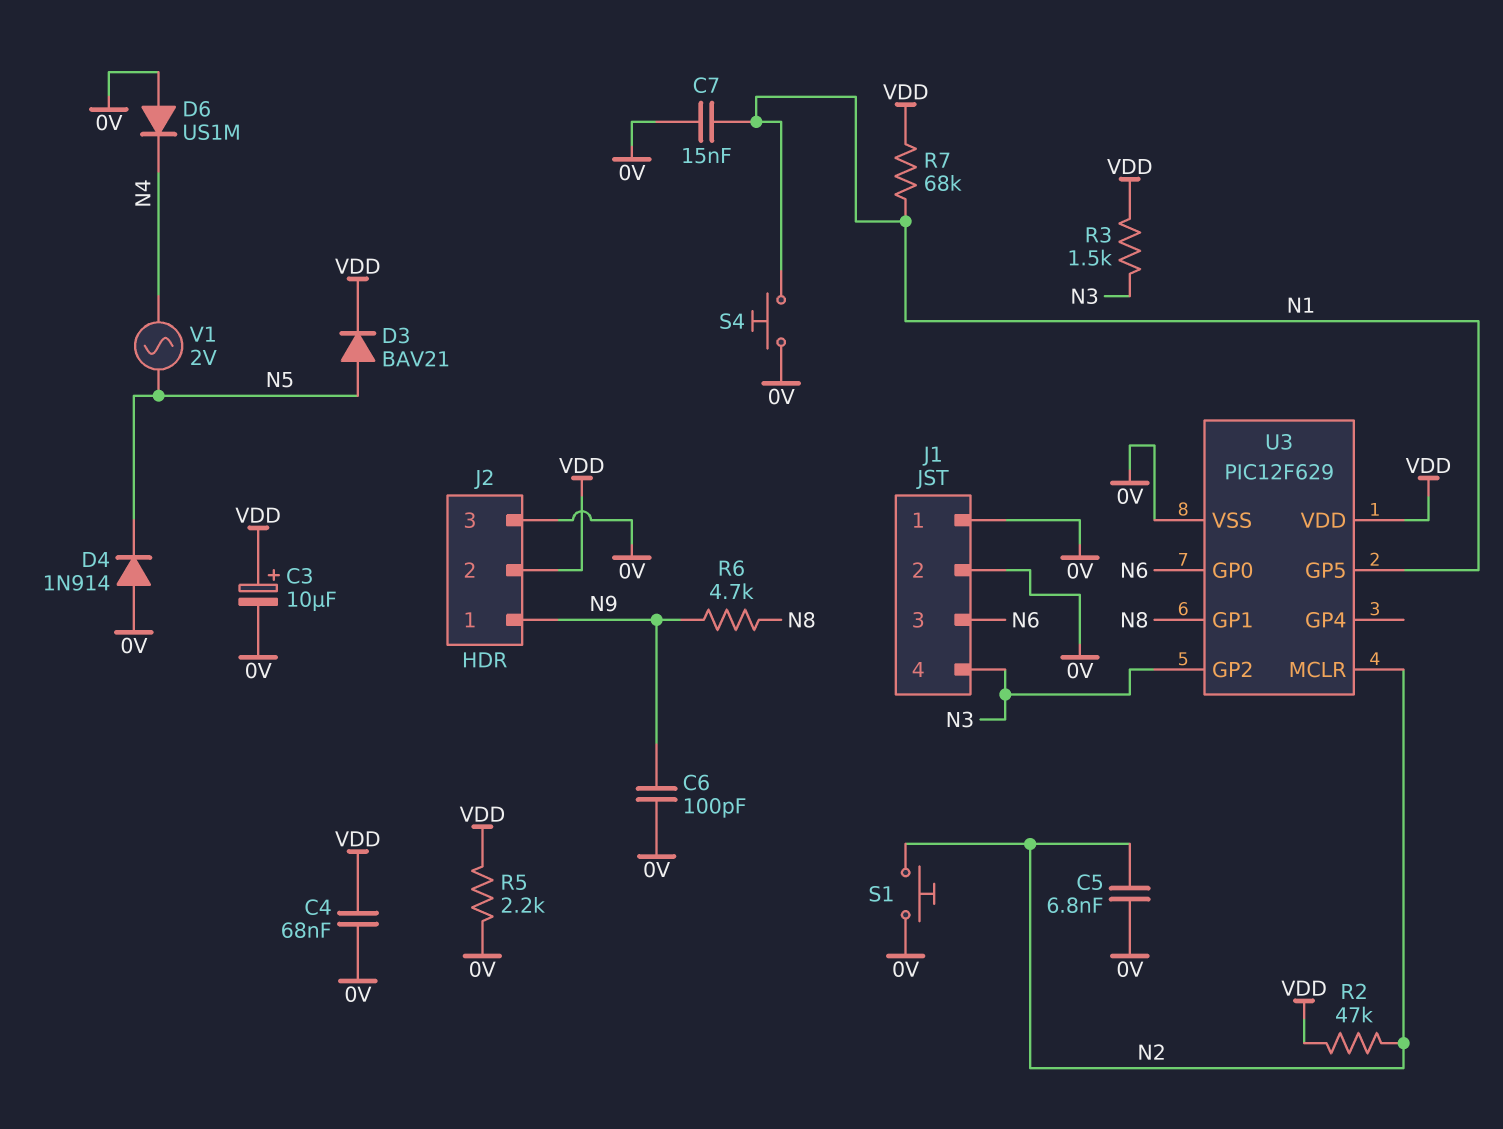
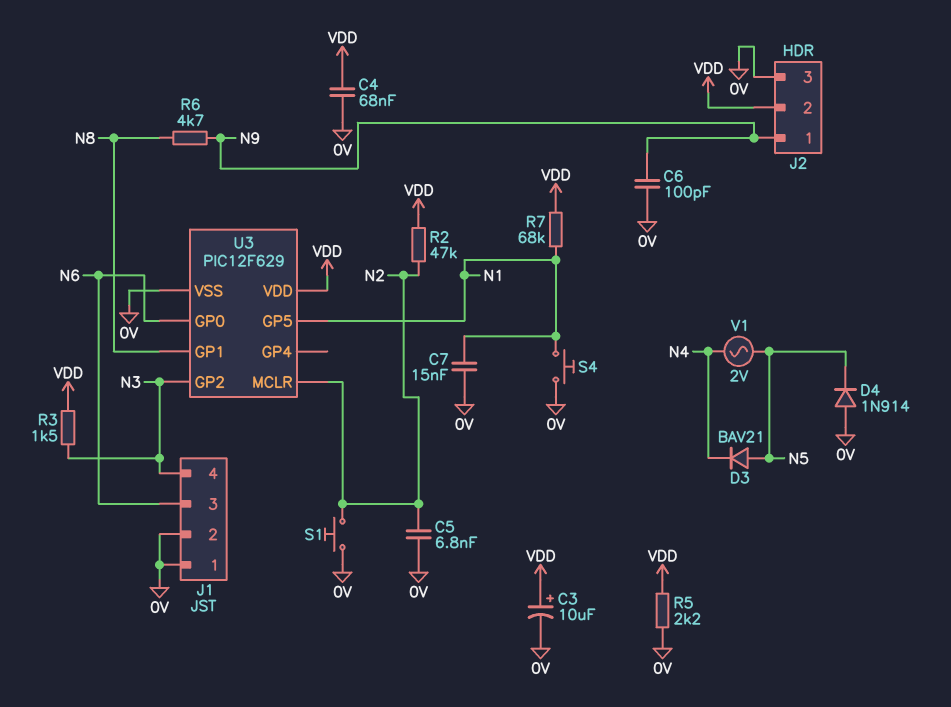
D3: diode BAV21 (A N5, K VDD) -> diode BAV21 (A N5, K N4)
D6: diode US1M (A 0V, K N4) -> none

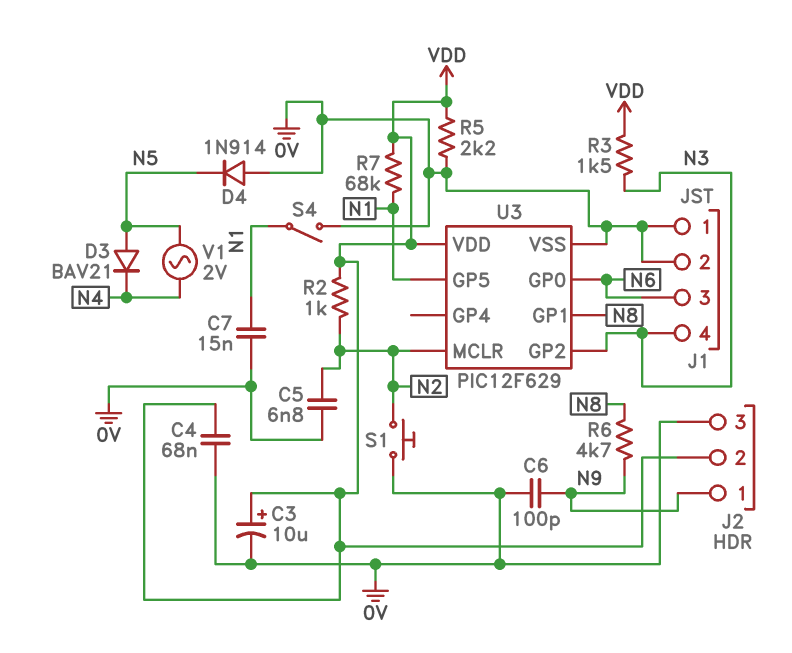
R2: 47k (N2, VDD) -> 1k (N2, VDD)
S4: button (0V, N1) -> switch (0V, N1)

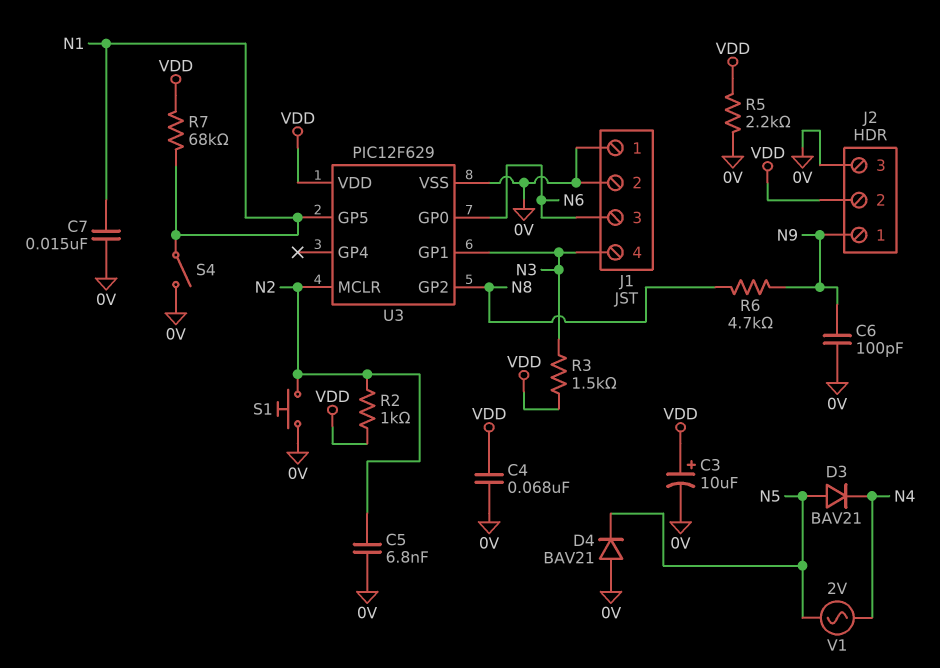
D4: diode 1N914 (A 0V, K N5) -> diode BAV21 (A 0V, K N5)
U3 pin GP1: N8 -> N3
U3 pin GP2: N3 -> N8

